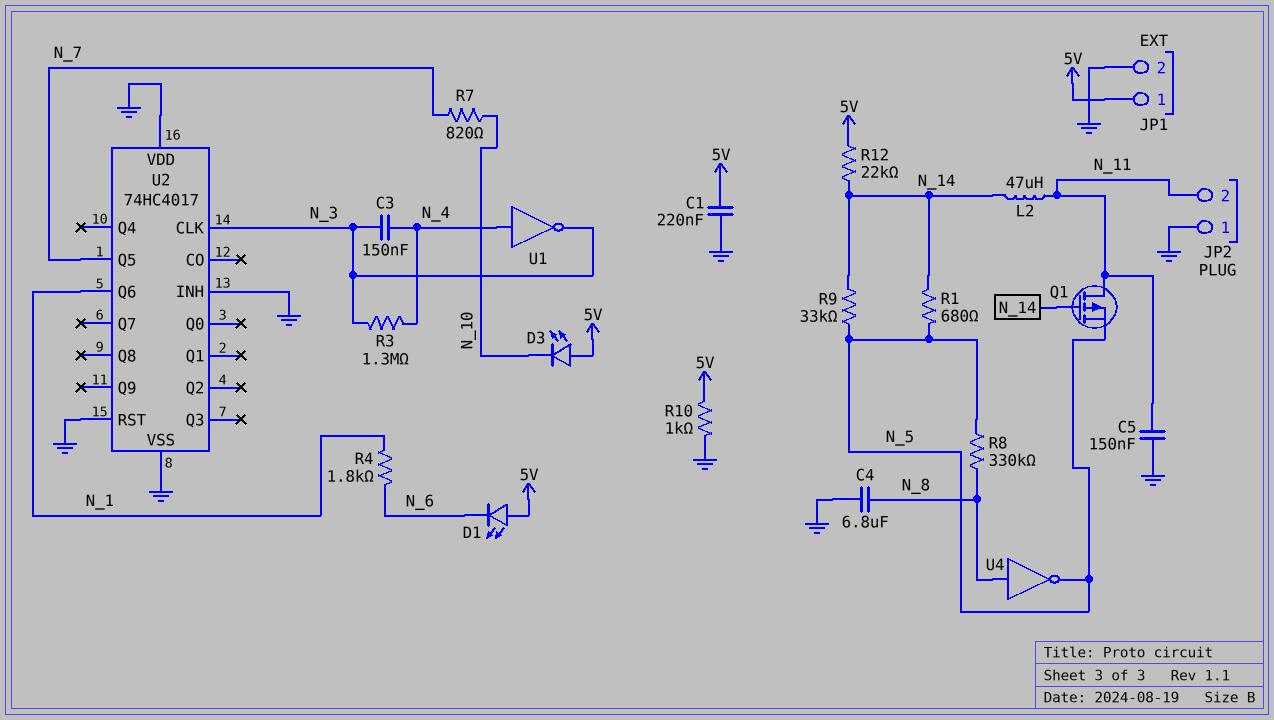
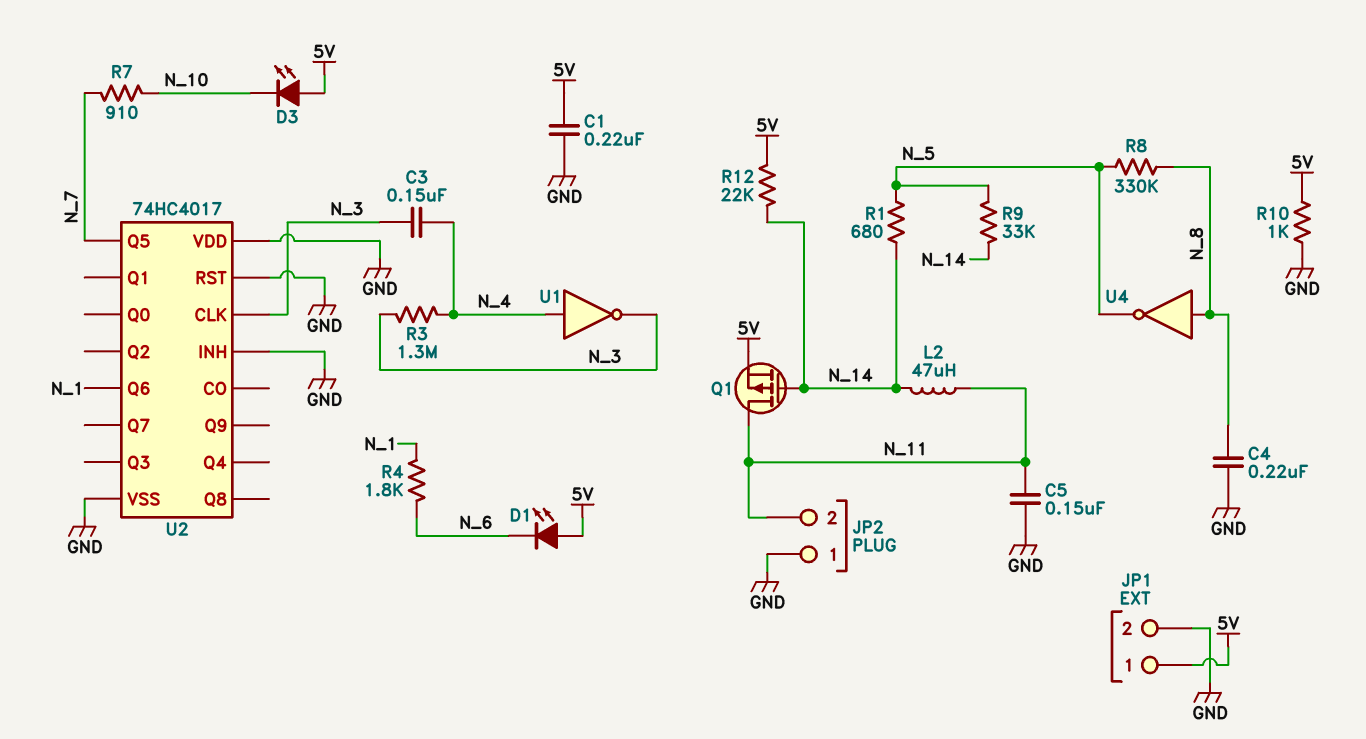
C4: 6.8uF (GND, N_8) -> 220nF (GND, N_8)
Q1: PMOS (G N_14, D N_11, S N_5) -> PMOS (G N_14, D N_11, S 5V)
R7: 820 (N_7, N_10) -> 910 (N_7, N_10)

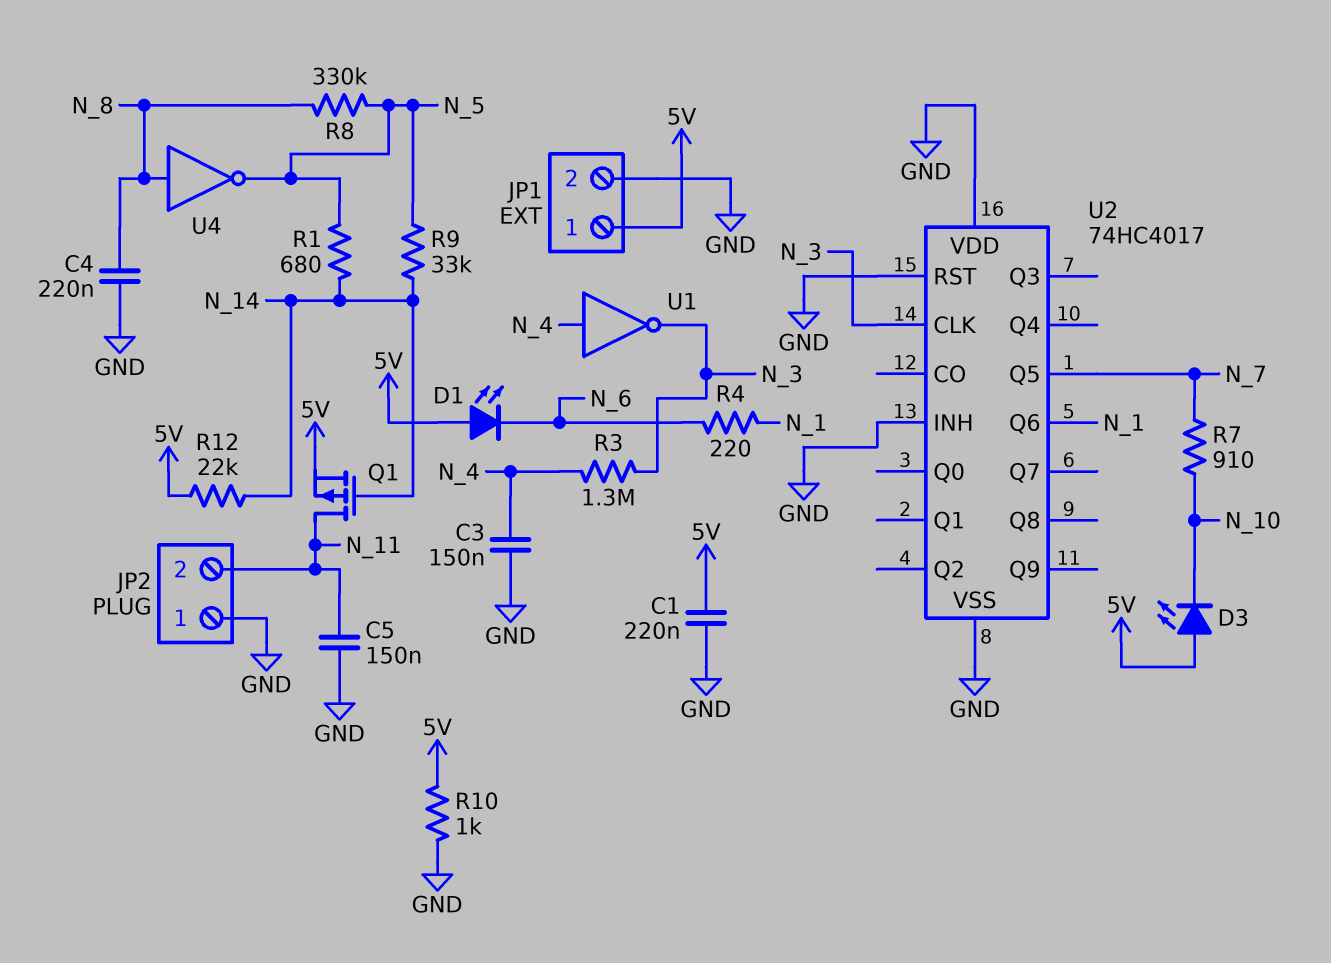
C3: 150nF (N_3, N_4) -> 150nF (GND, N_4)
L2: 47uH (N_11, N_14) -> none
R4: 1.8k (N_1, N_6) -> 220 (N_1, N_6)

